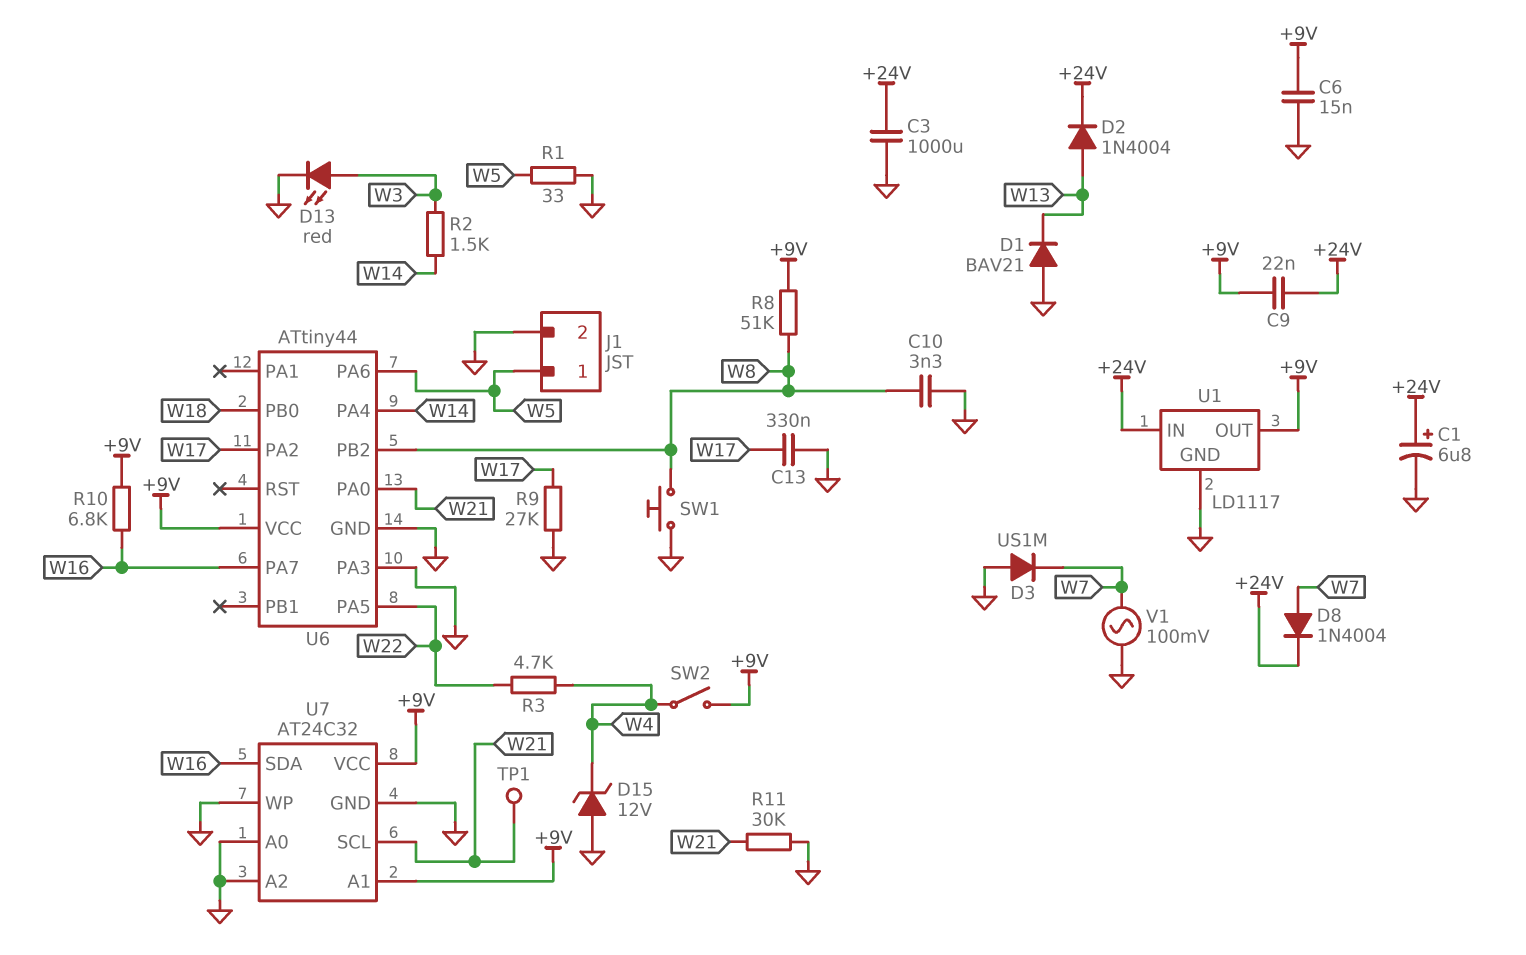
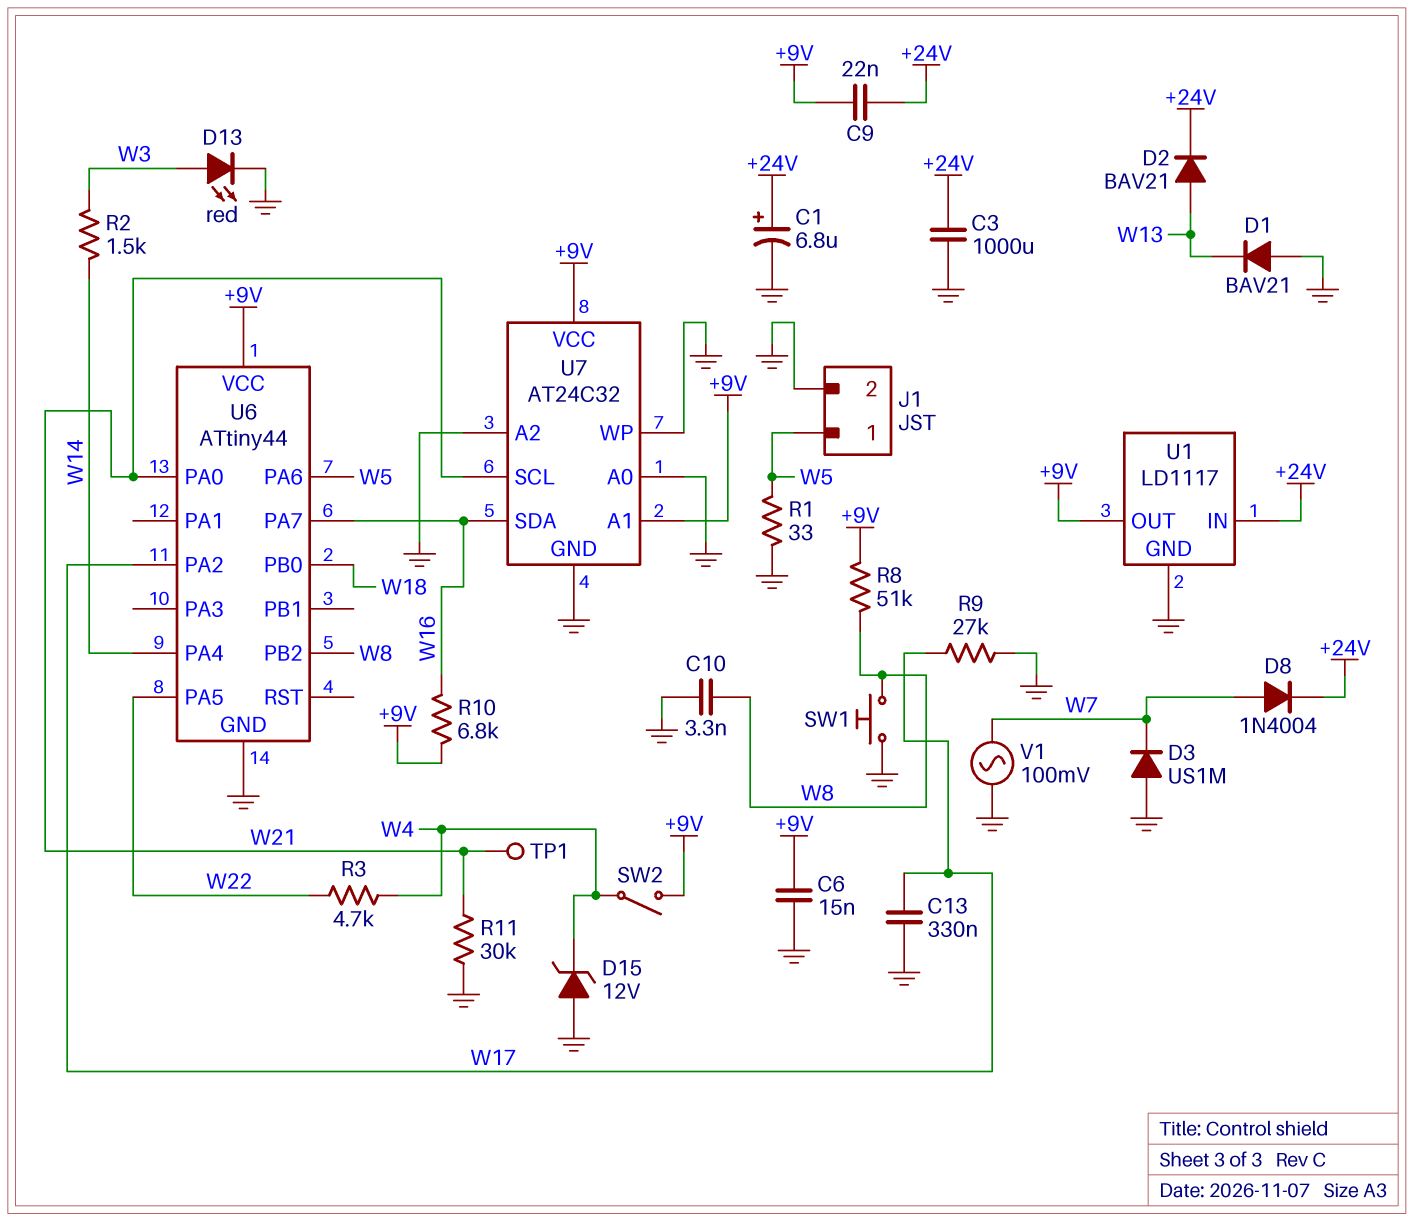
D2: diode 1N4004 (A W13, K +24V) -> diode BAV21 (A W13, K +24V)
U6 pin PA3: GND -> none

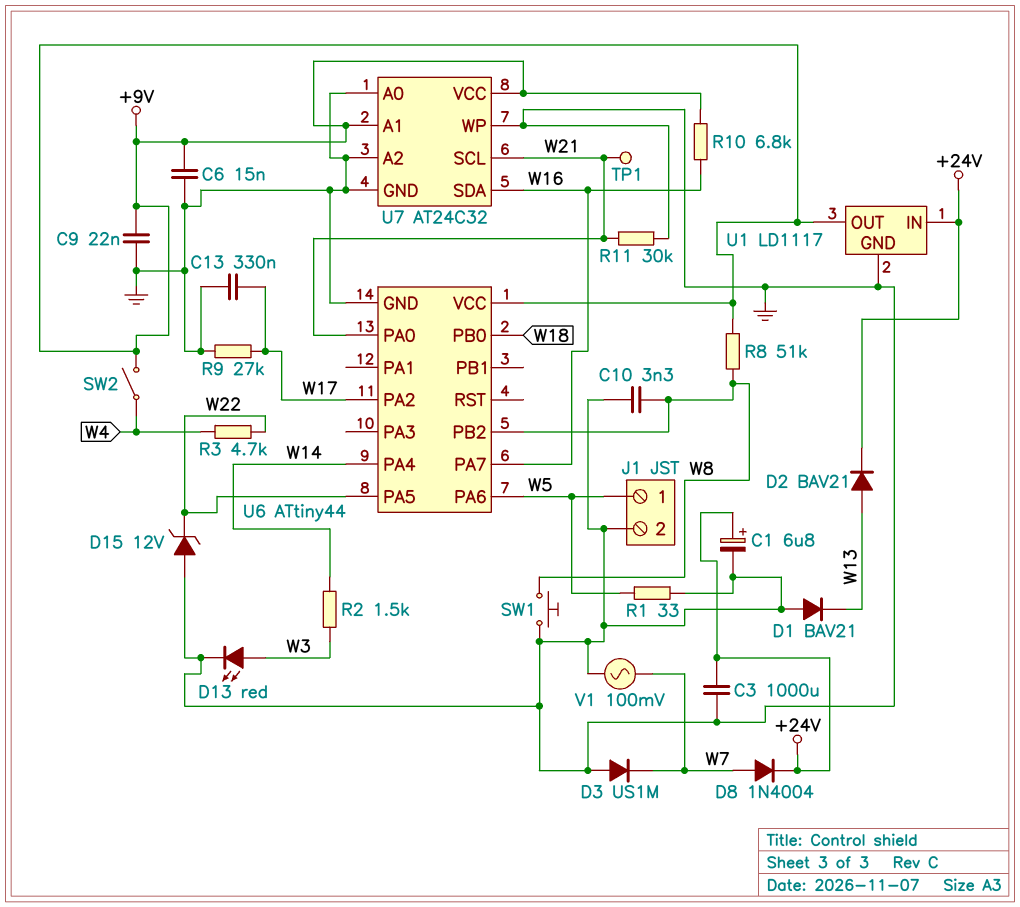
C9: 22nF (+9V, +24V) -> 22nF (+9V, GND)
D15: zener 12V (A GND, K W4) -> zener 12V (A GND, K W22)

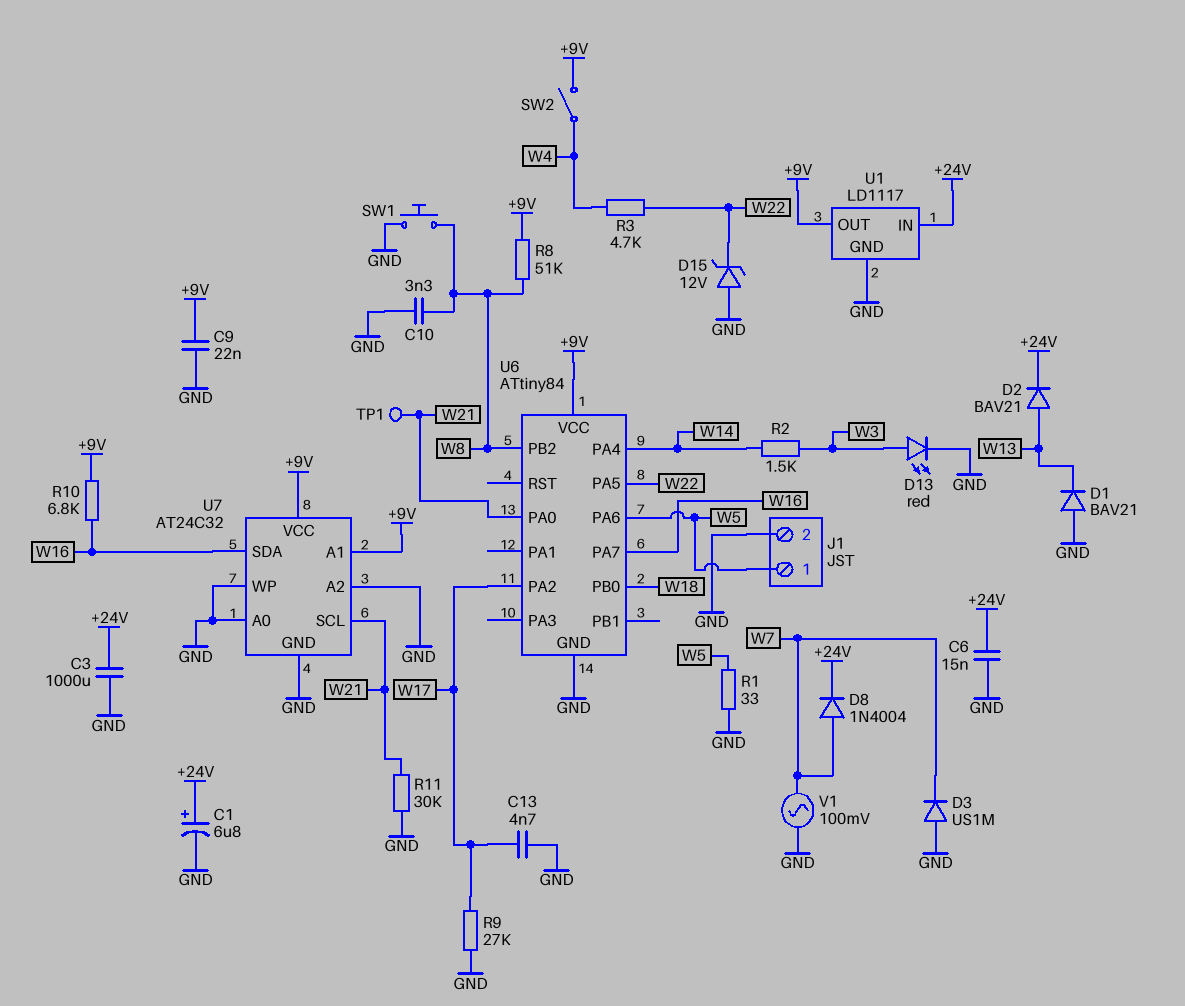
C6: 15nF (+9V, GND) -> 15nF (+24V, GND)
C13: 330nF (GND, W17) -> 4.7nF (GND, W17)
U6: ATtiny44 -> ATtiny84

